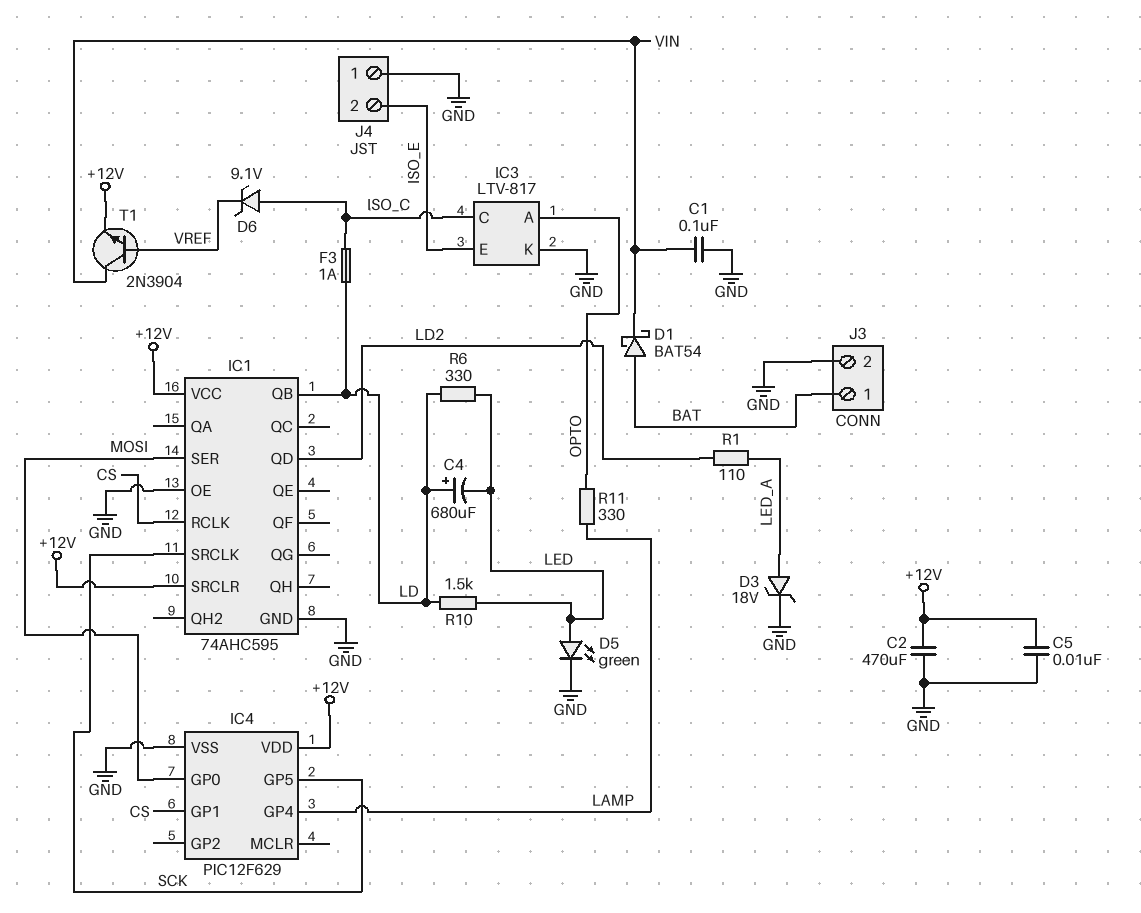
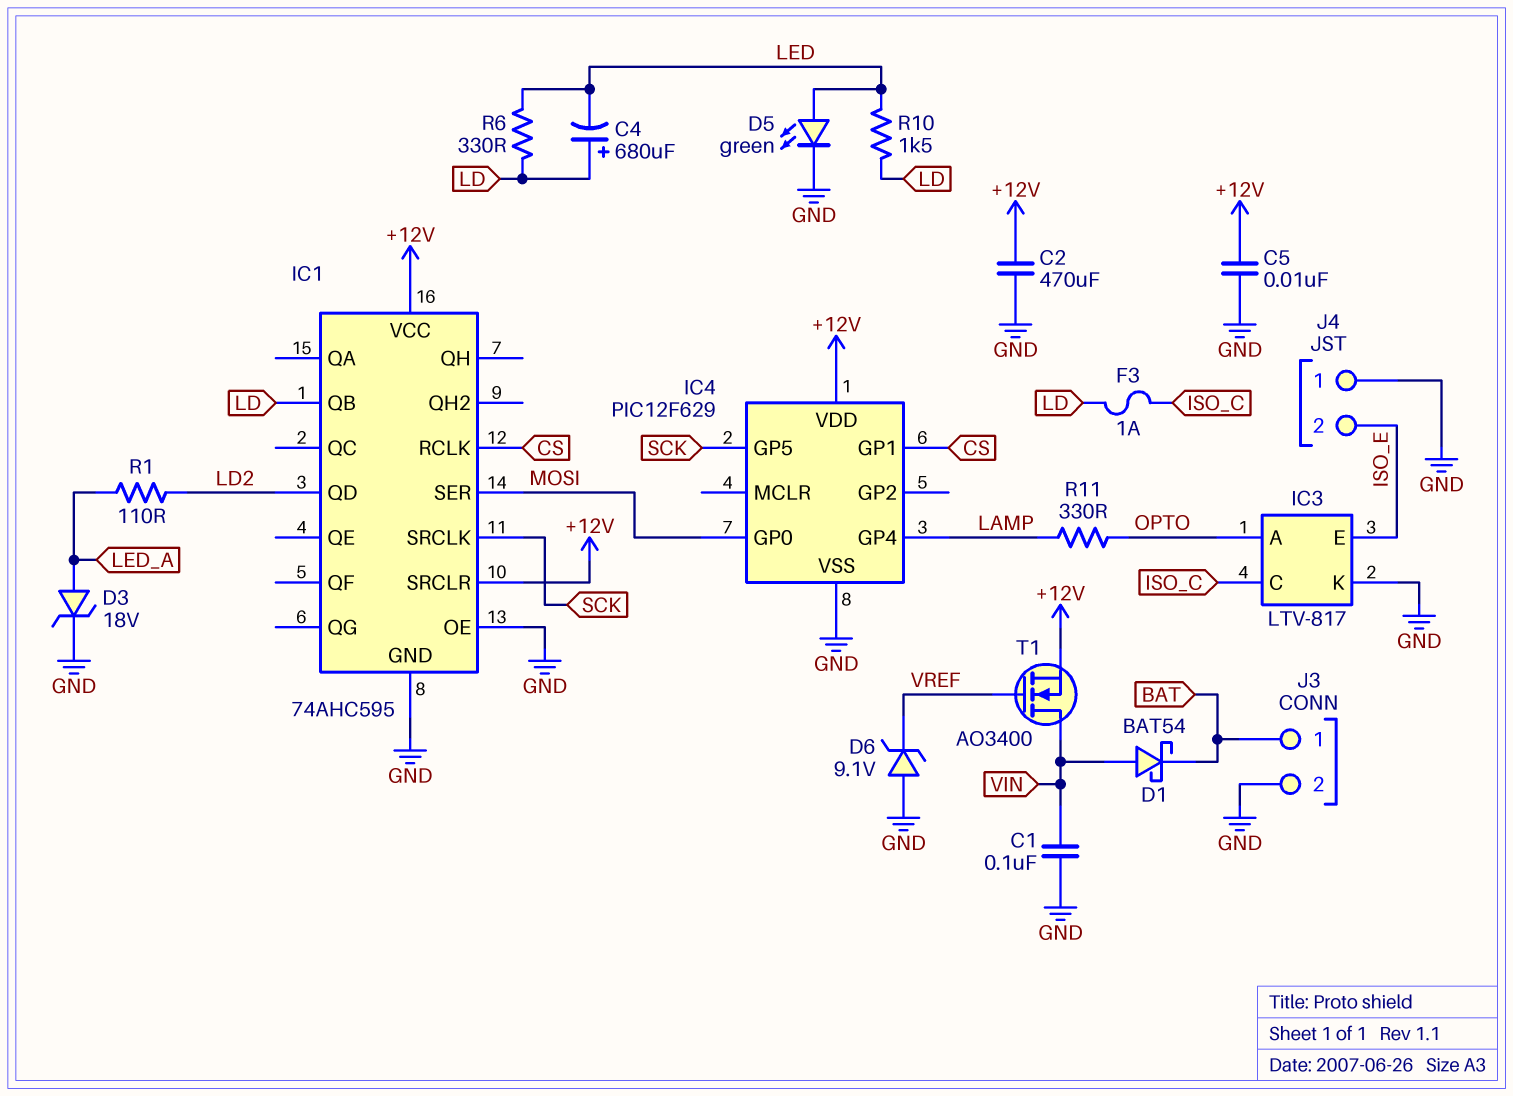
D1: schottky BAT54 (A BAT, K VIN) -> schottky BAT54 (A VIN, K BAT)
D6: zener 9.1V (A ISO_C, K VREF) -> zener 9.1V (A GND, K VREF)
T1: NPN 2N3904 (B VREF, C VIN, E +12V) -> NMOS AO3400 (G VREF, D VIN, S +12V)

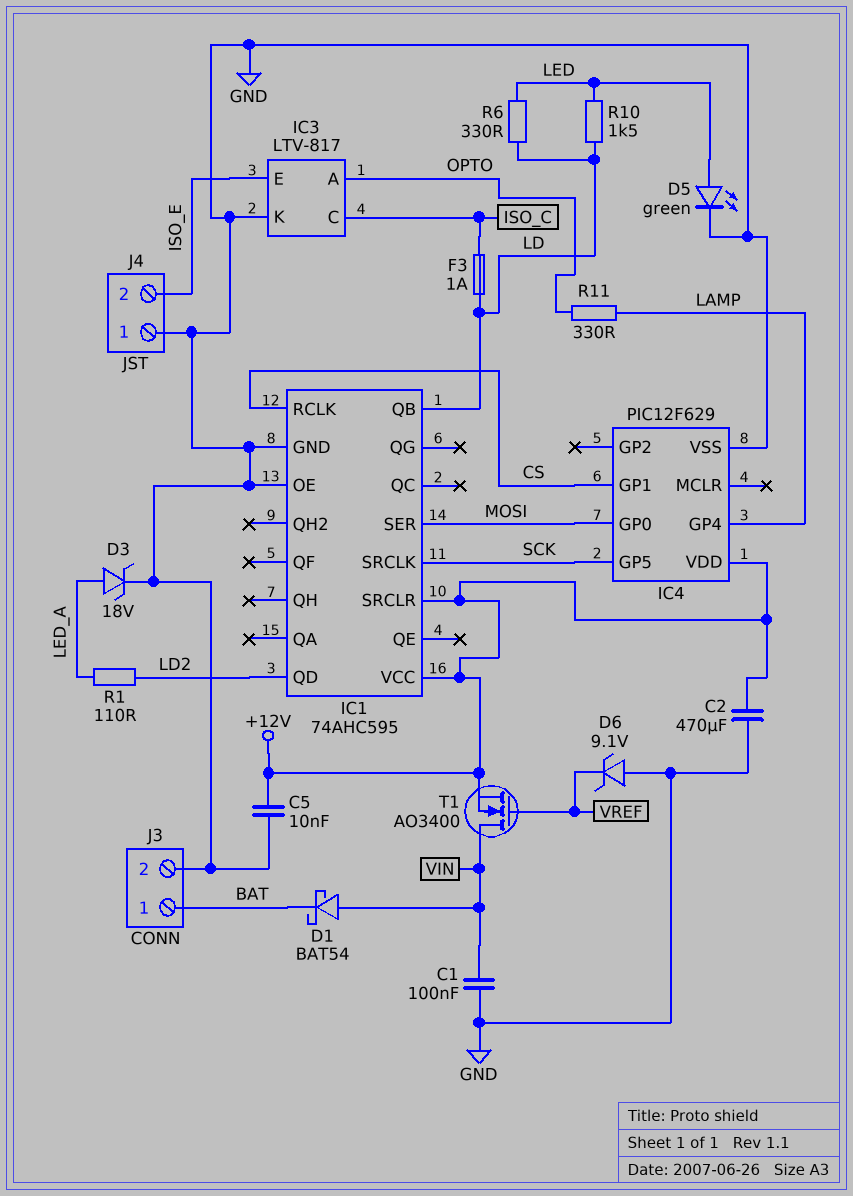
C4: 680uF (plus LD, minus LED) -> none

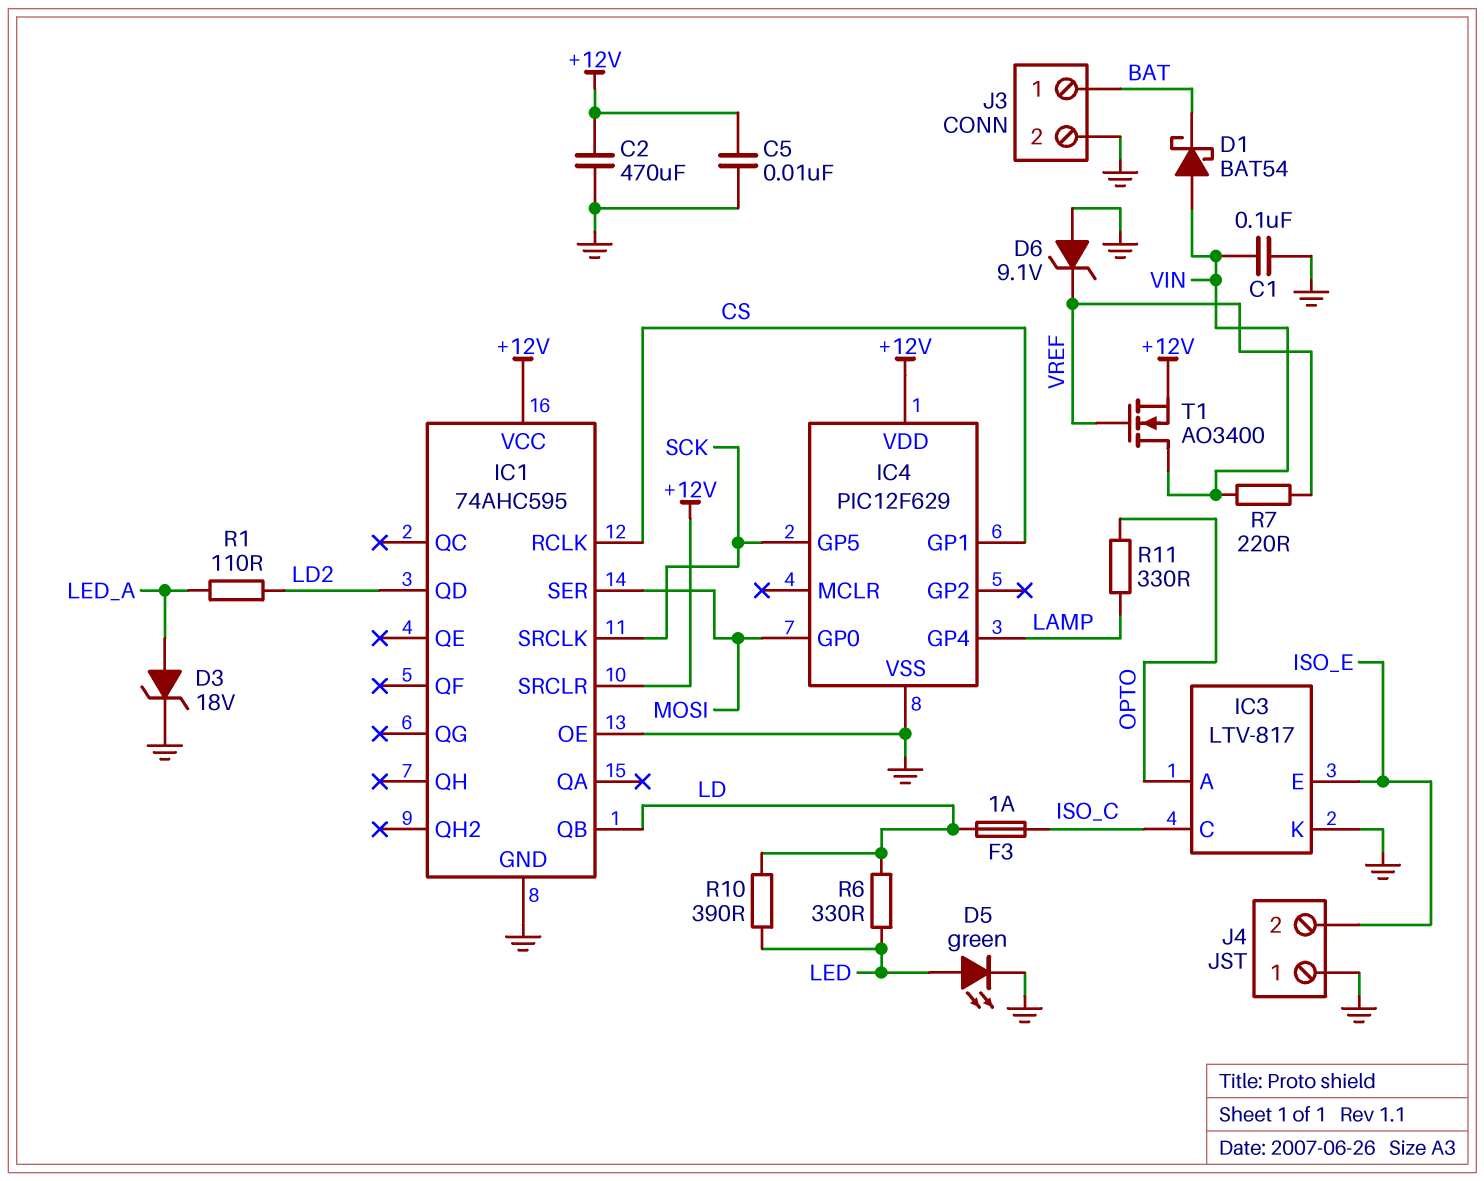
R7: none -> 220 (VIN, VREF)
R10: 1.5k (LD, LED) -> 390 (LD, LED)

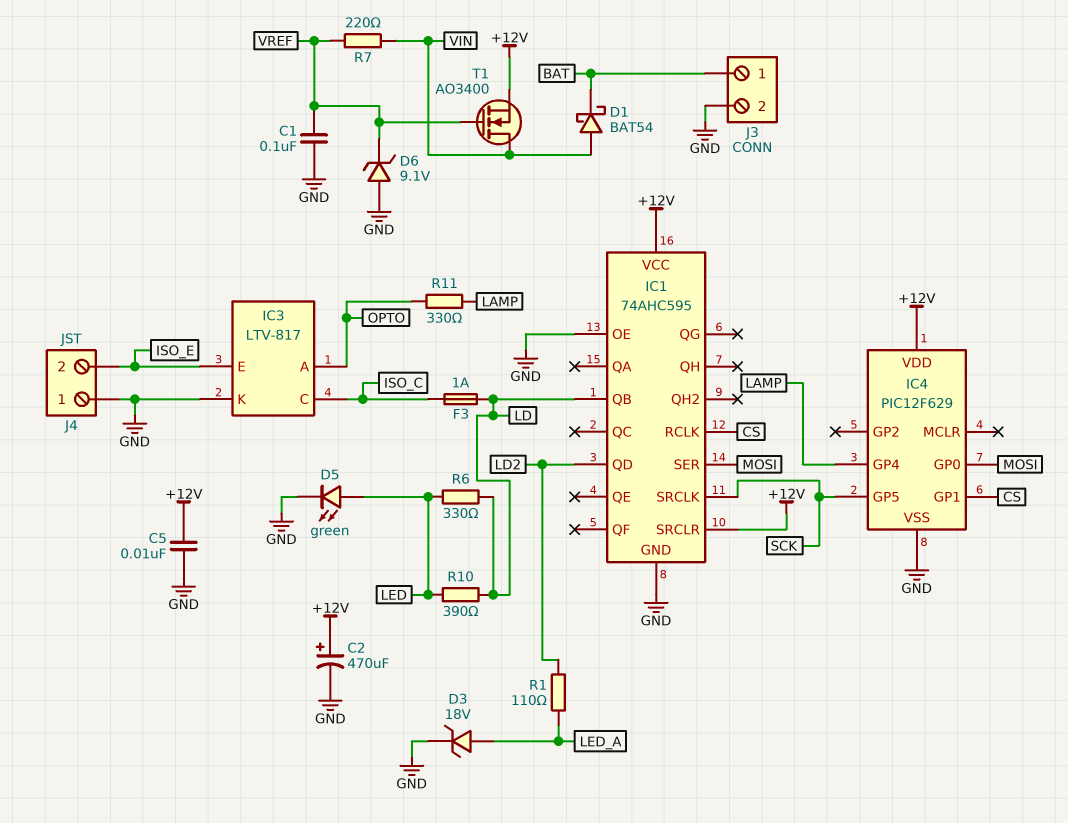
C1: 100nF (GND, VIN) -> 100nF (GND, VREF)
C2: 470uF (+12V, GND) -> 470uF (plus +12V, minus GND)

